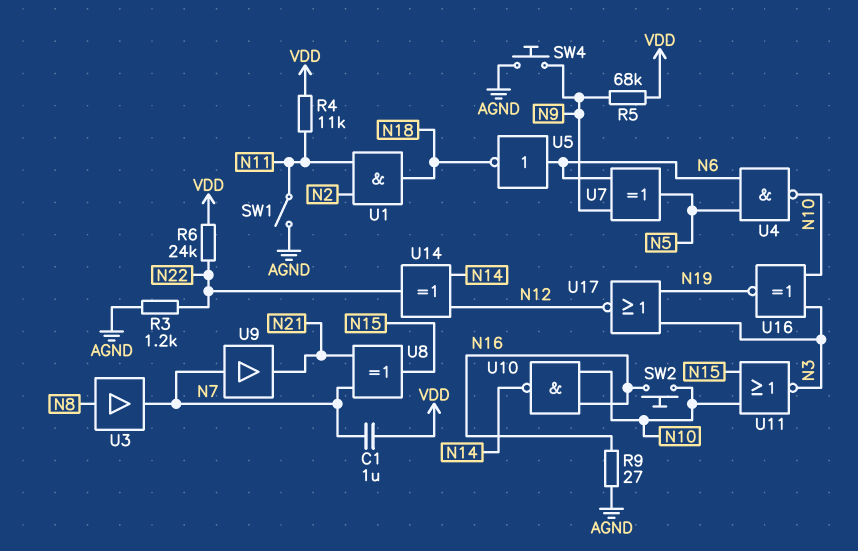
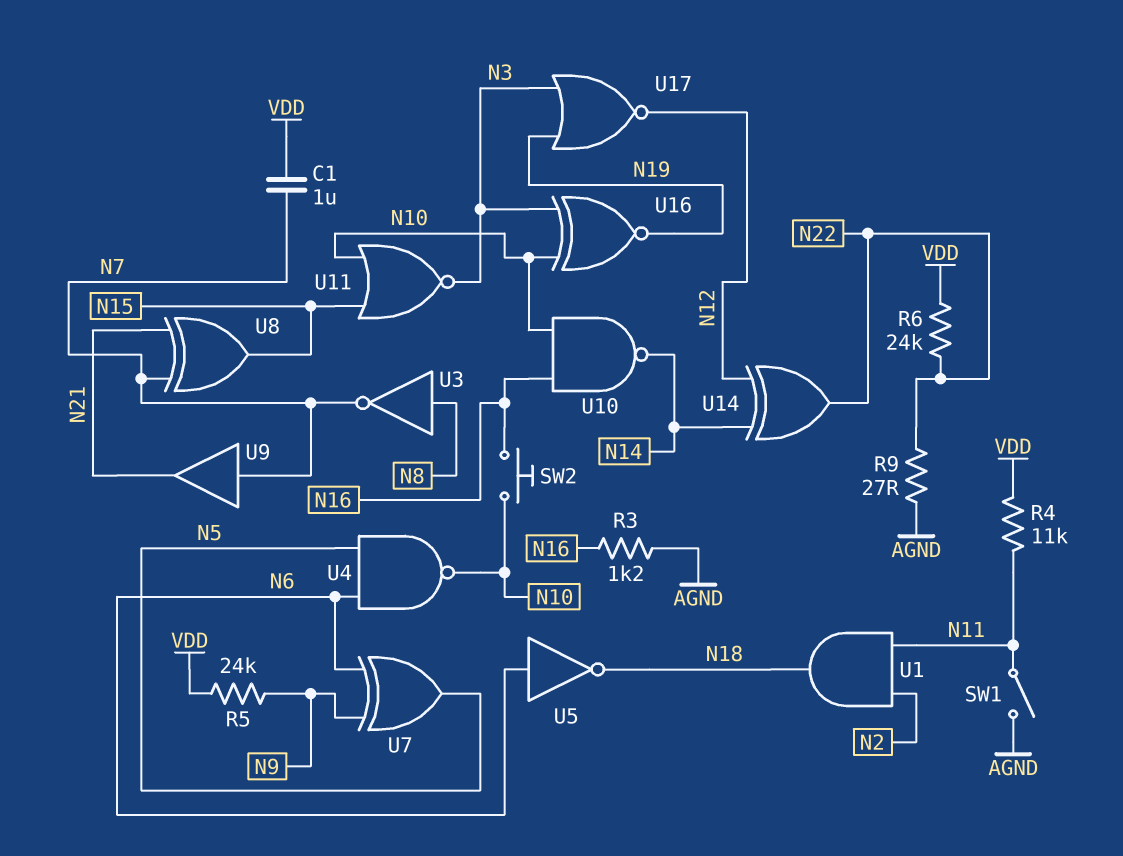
R3: 1.2k (AGND, N22) -> 1.2k (AGND, N16)
R5: 68k (N9, VDD) -> 24k (N9, VDD)
R9: 27 (AGND, N16) -> 27 (AGND, N22)
SW4: button (AGND, N9) -> none
U3: buffer (in N8, out N7) -> NOT (in N8, out N7)

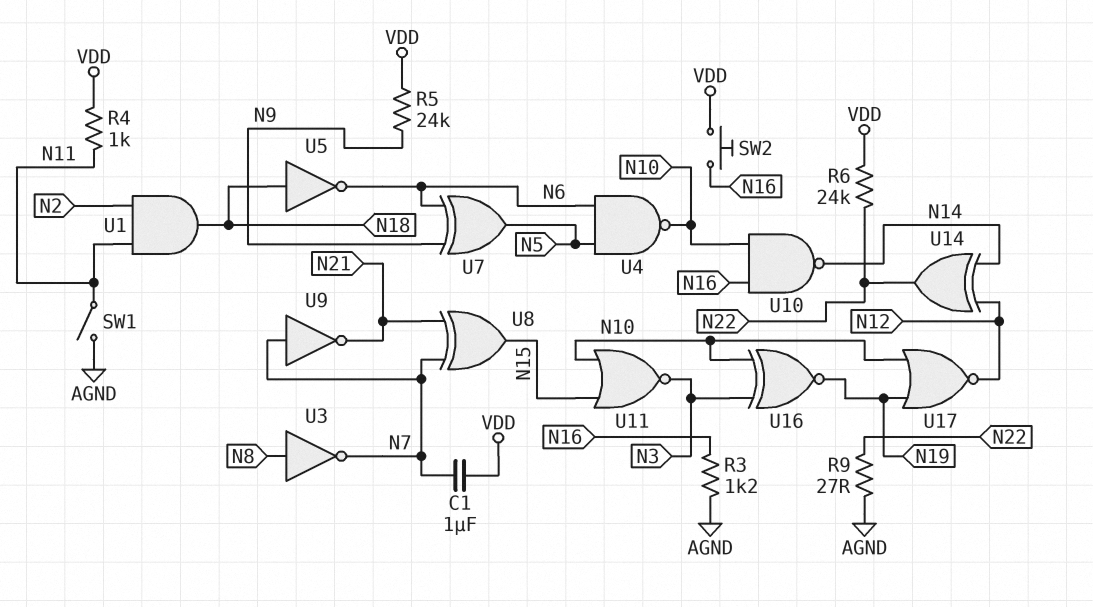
R4: 11k (N11, VDD) -> 1k (N11, VDD)
SW2: button (N10, N16) -> button (N16, VDD)
U5: NOT (in N6, out N18) -> NOT (in N18, out N6)
U9: buffer (in N7, out N21) -> NOT (in N7, out N21)
U17: NOR (in N3, in N19, out N12) -> NOR (in N10, in N19, out N12)

